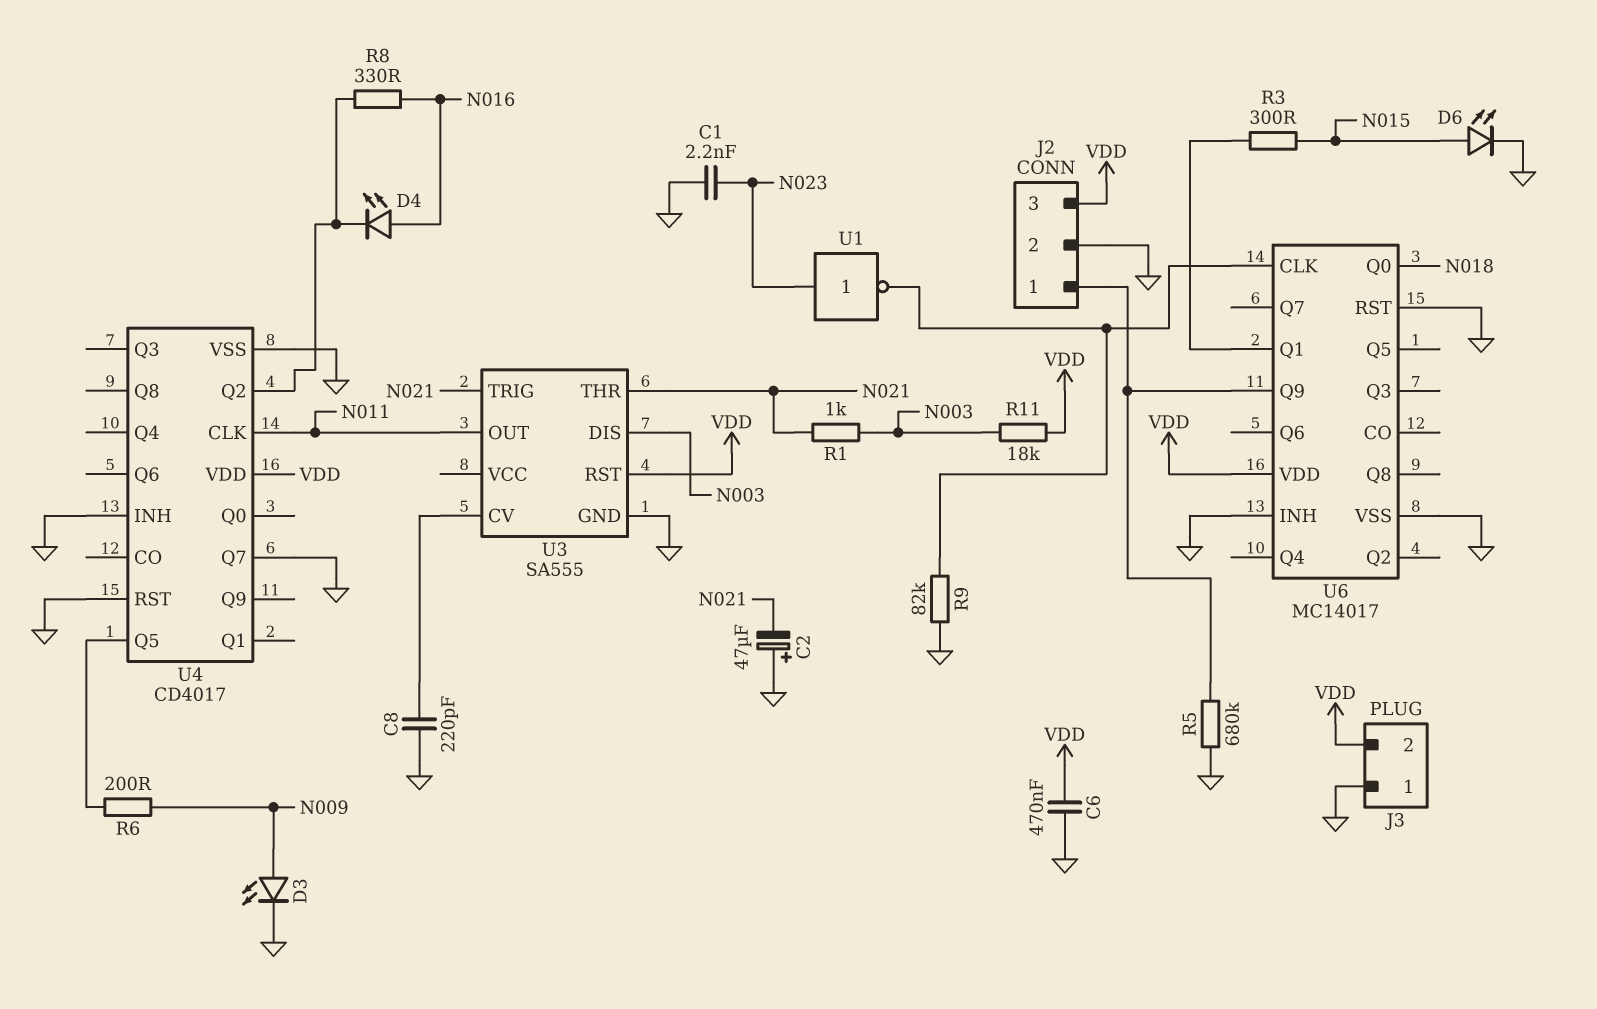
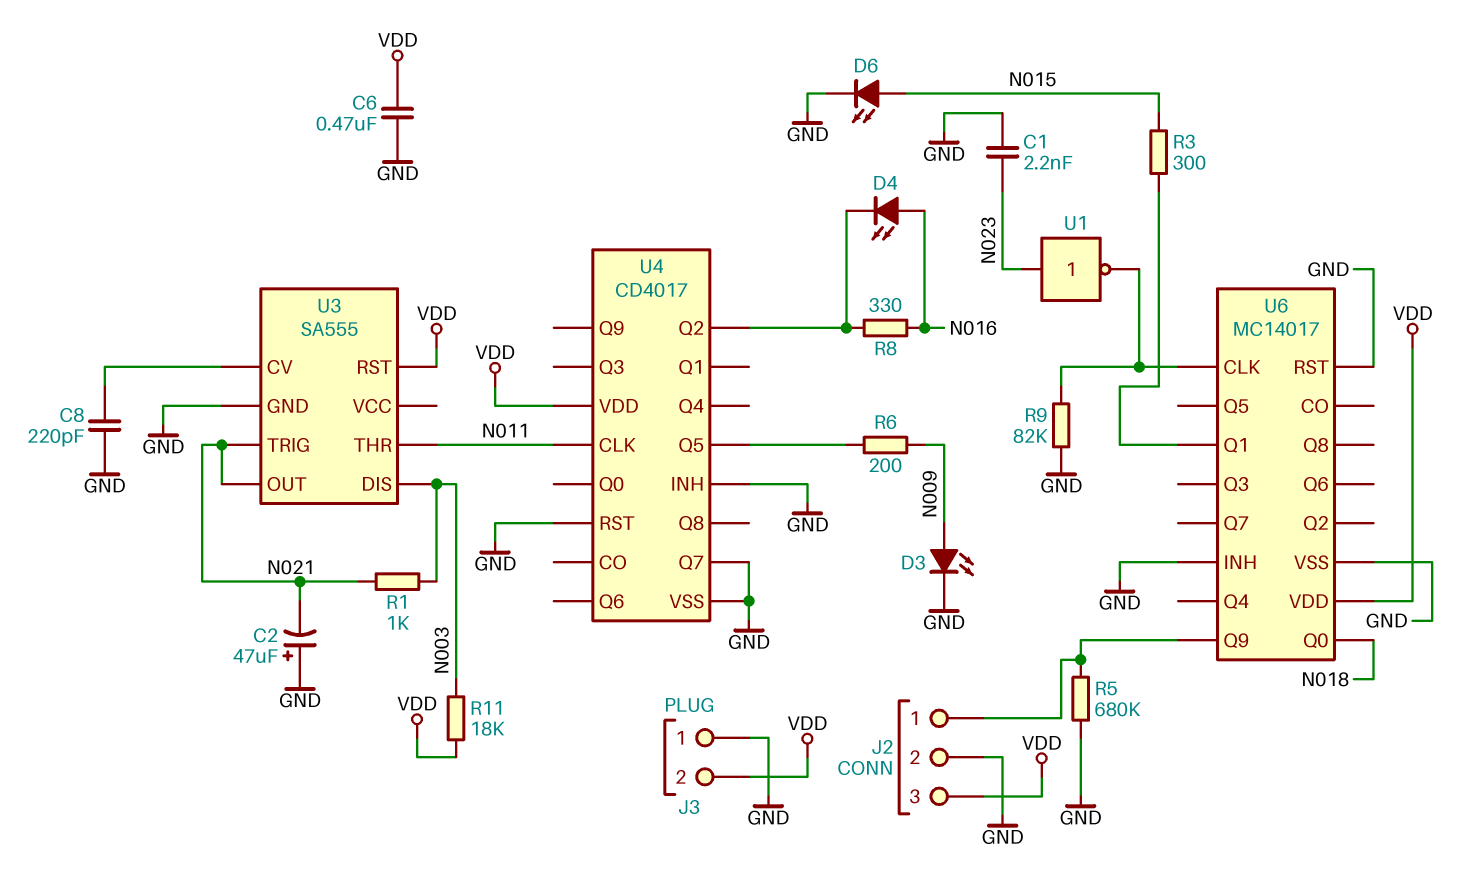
U3 pin OUT: N011 -> N021
U3 pin THR: N021 -> N011

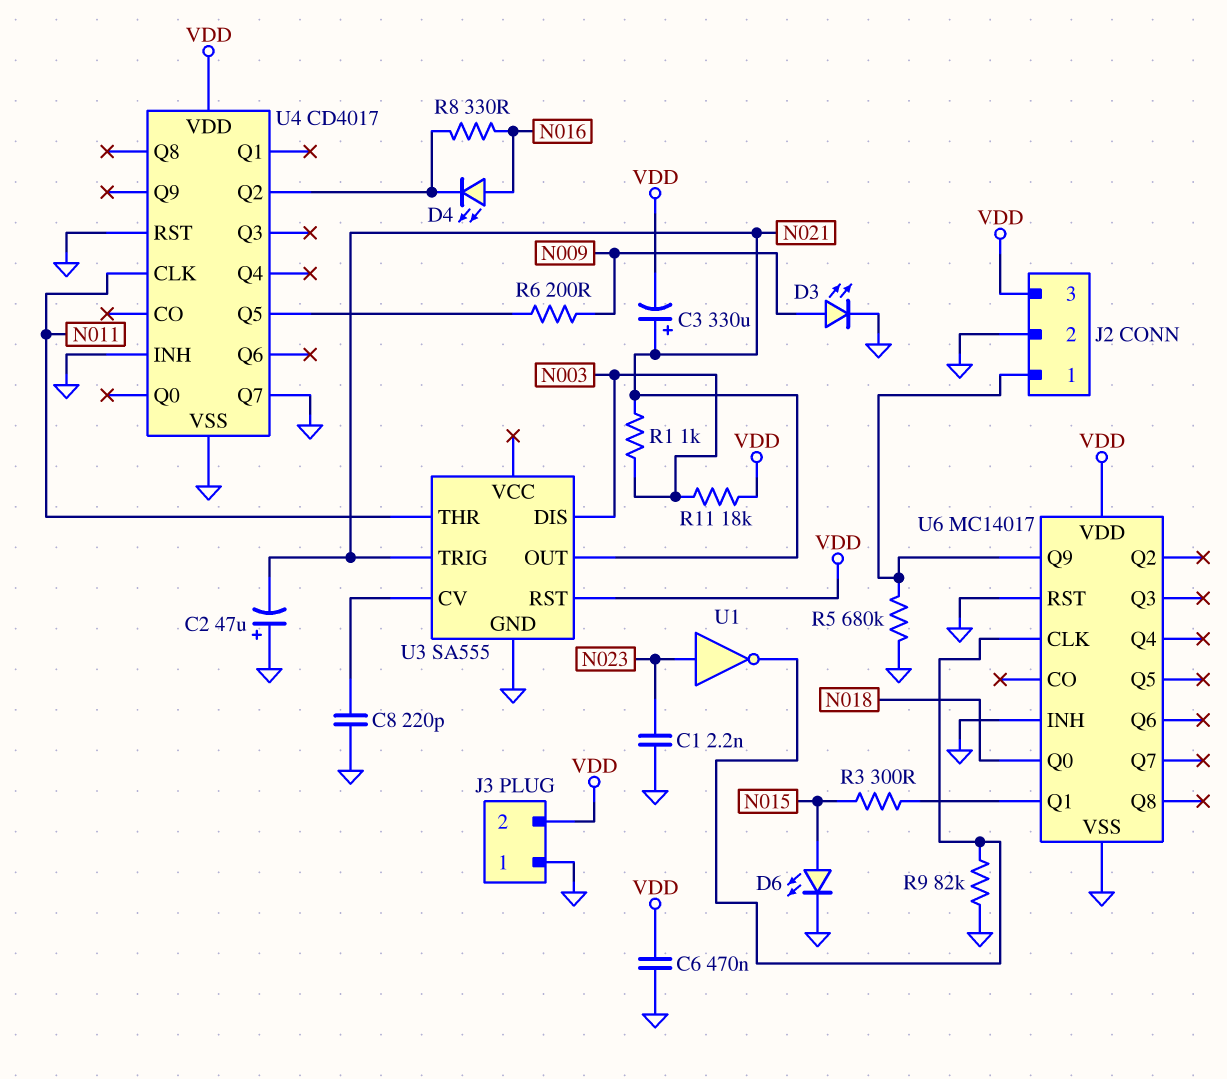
C3: none -> 330uF (plus N021, minus VDD)

